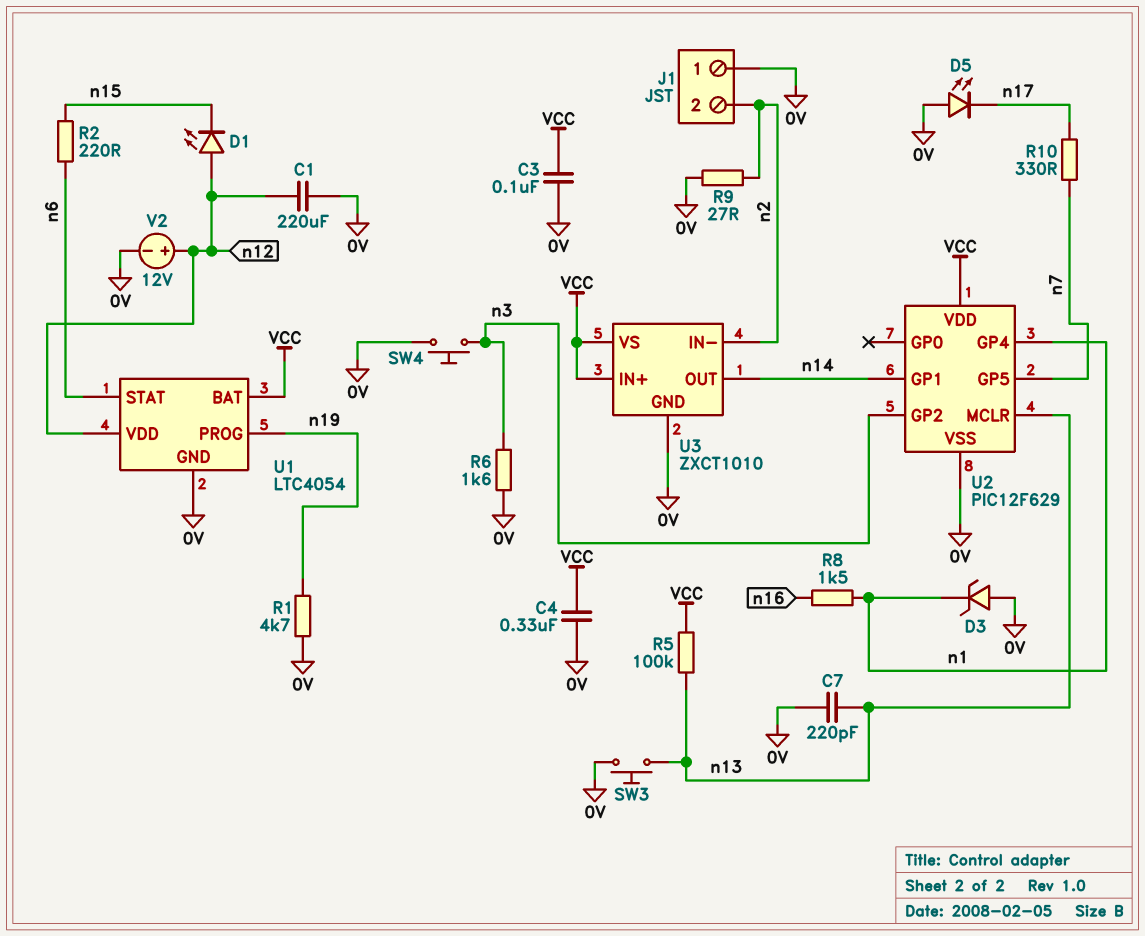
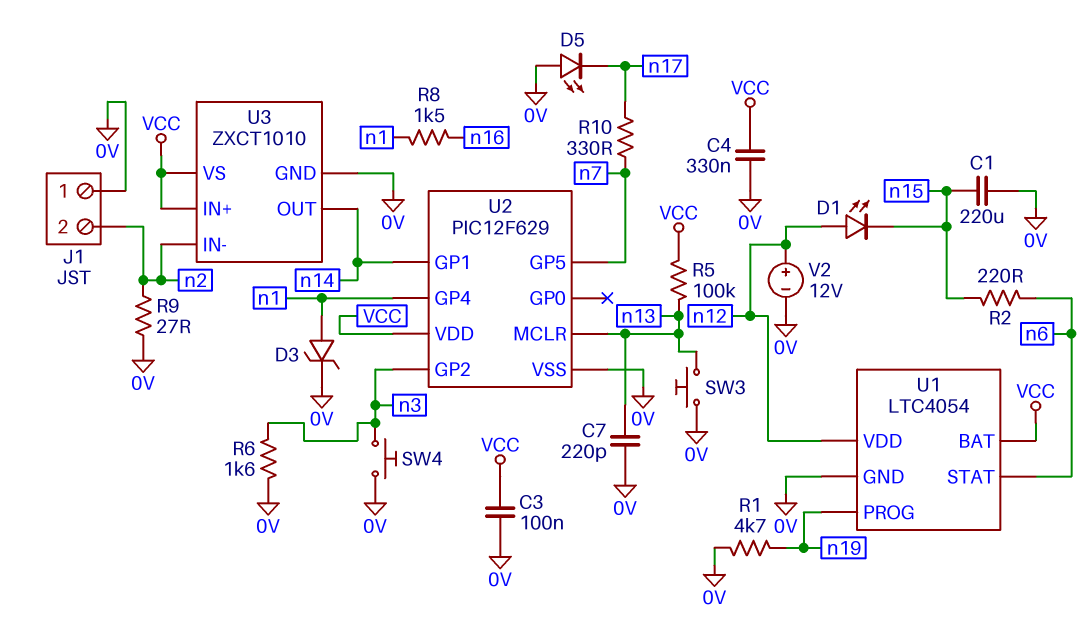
C1: 220uF (0V, n12) -> 220uF (0V, n15)
D3: zener (A 0V, K n1) -> zener (A n1, K 0V)

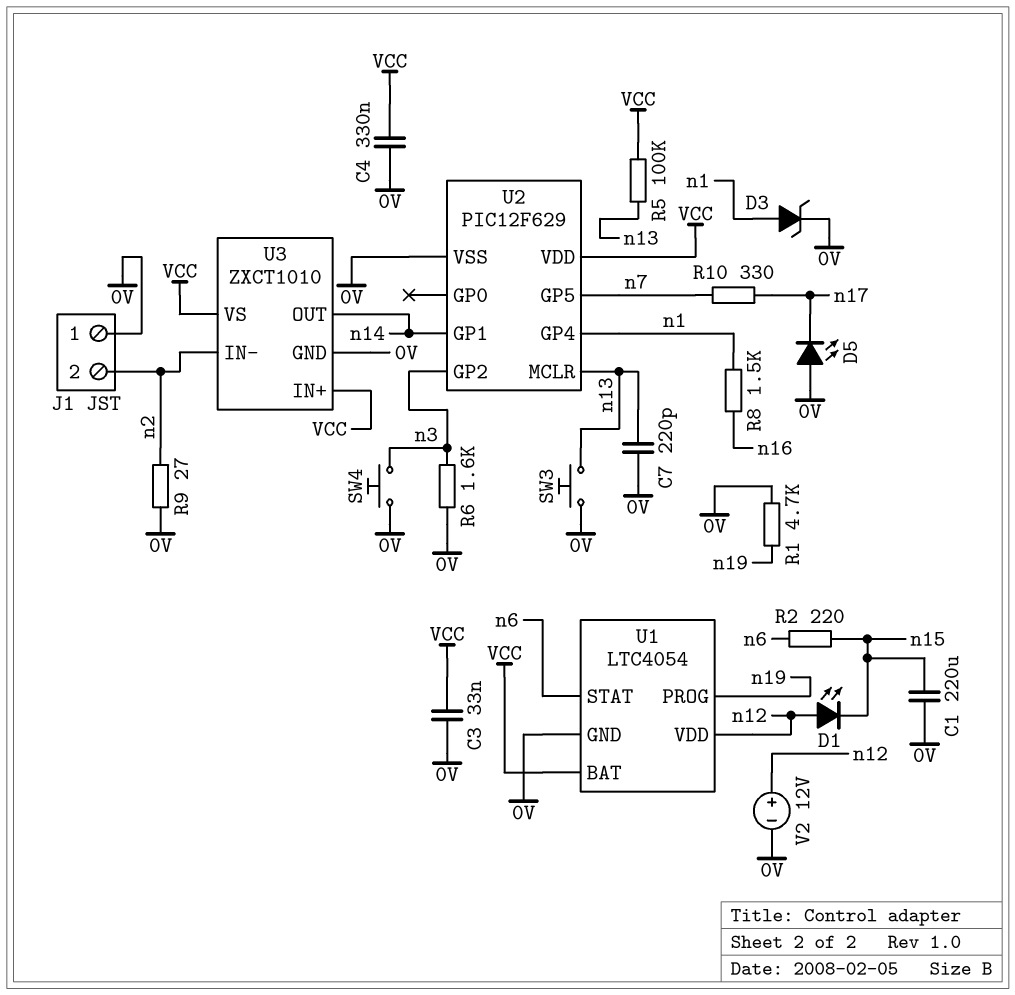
C3: 100nF (0V, VCC) -> 33nF (0V, VCC)

